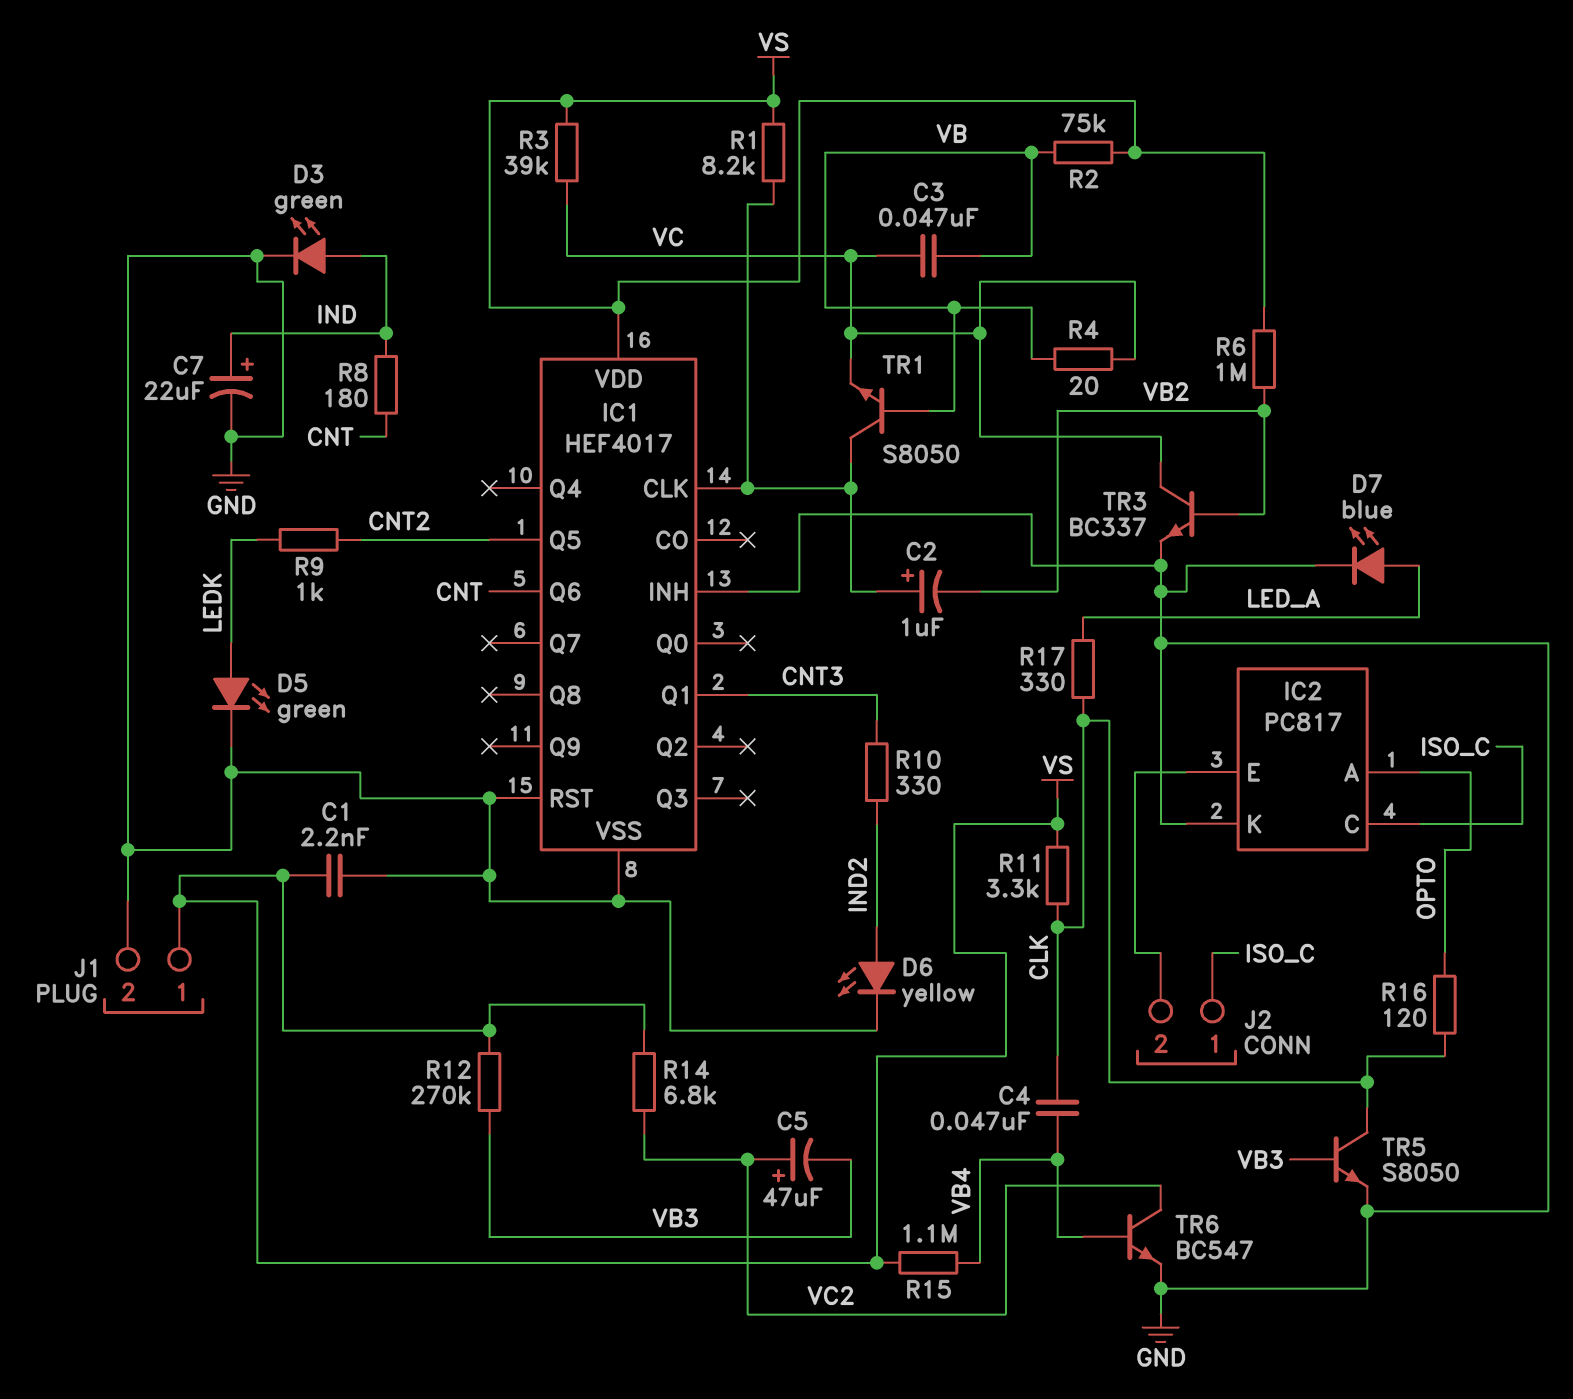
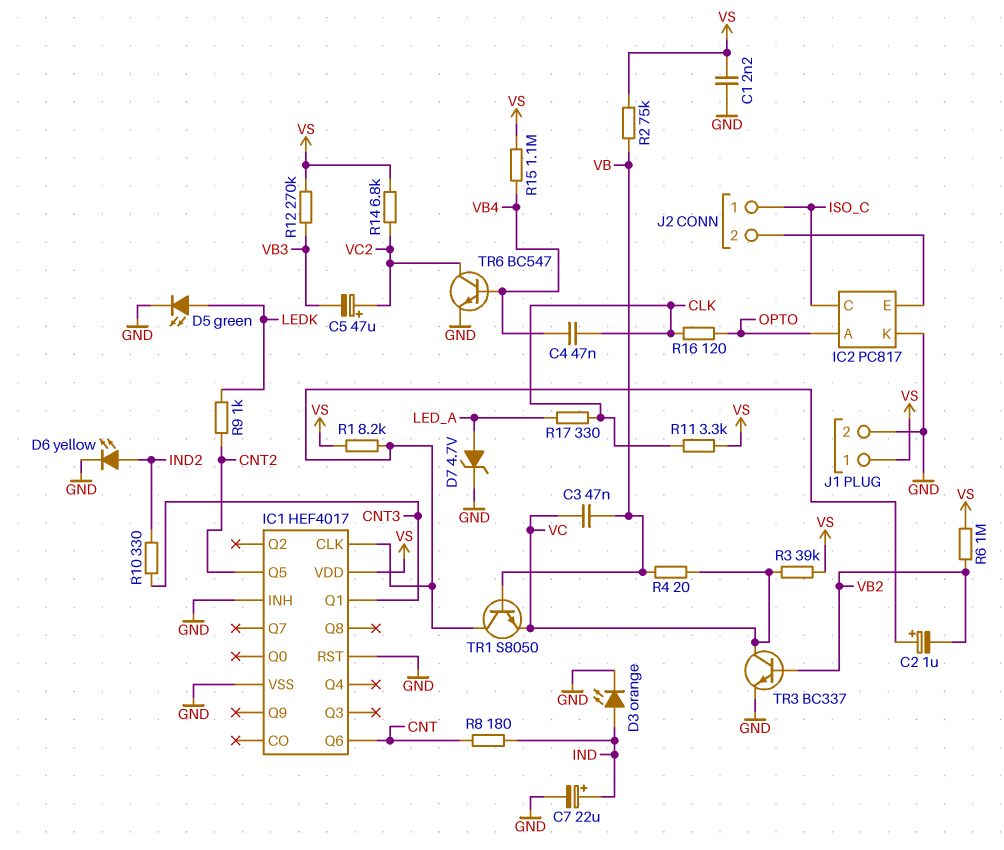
D3: LED green (A IND, K GND) -> LED orange (A IND, K GND)
D7: LED blue (A LED_A, K GND) -> zener 4.7V (A LED_A, K GND)
TR5: NPN S8050 (B VB3, C CLK, E GND) -> none

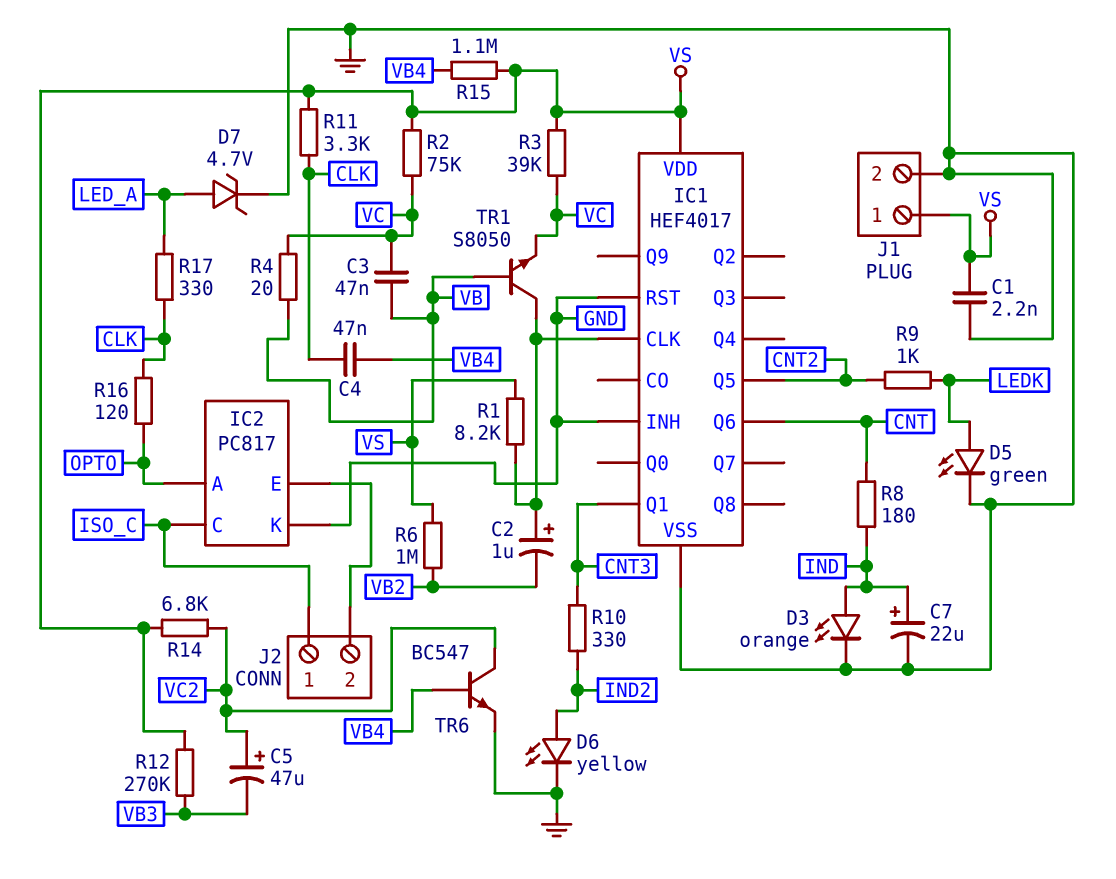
R2: 75k (VB, VS) -> 75k (VC, VS)
TR3: NPN BC337 (B VB2, C VC, E GND) -> none

